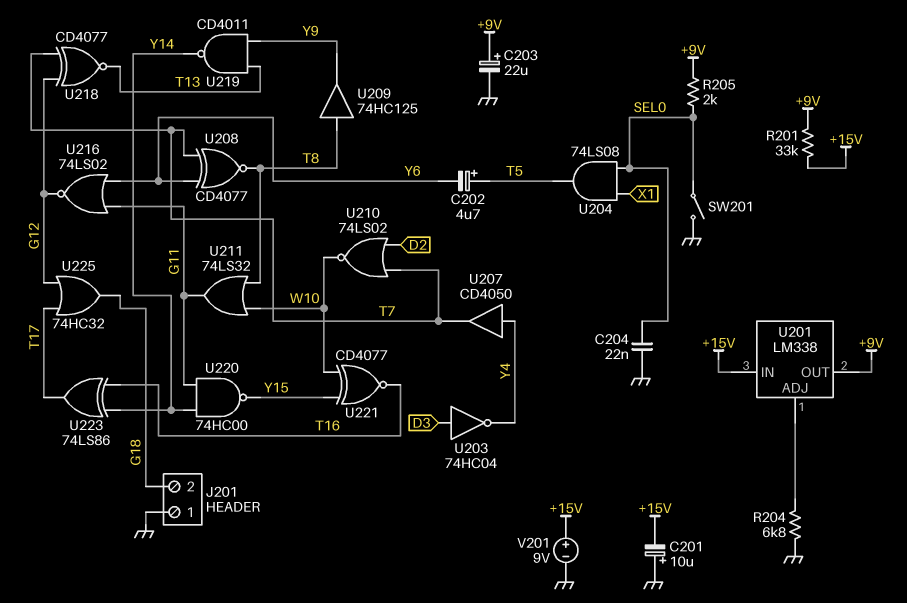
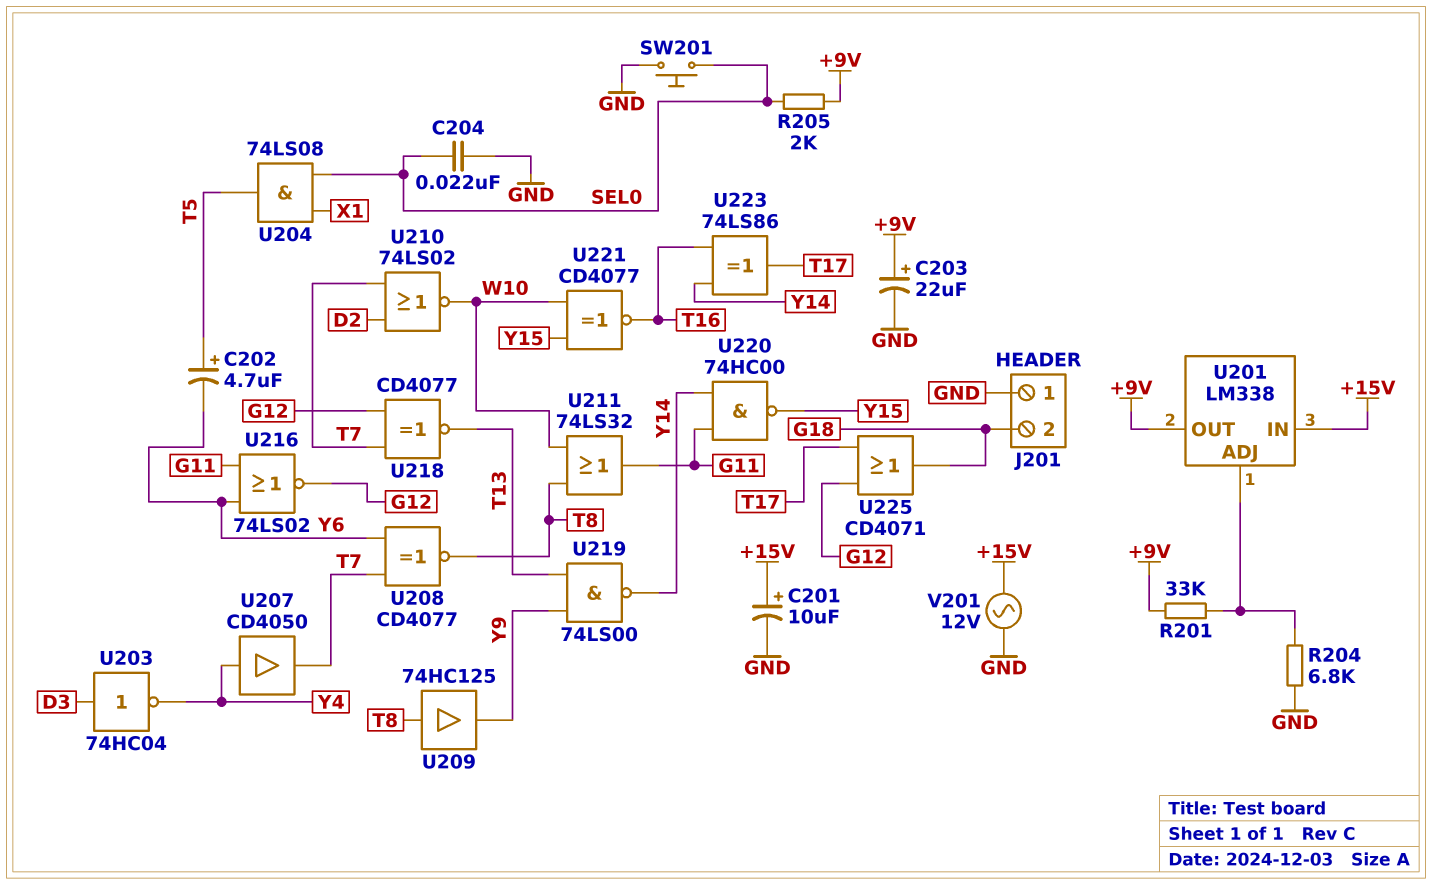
C201: 10uF (plus GND, minus +15V) -> 10uF (plus +15V, minus GND)
R201: 33k (+9V, +15V) -> 33k (+9V, U201/ADJ)
SW201: switch (GND, SEL0) -> button (GND, SEL0)
U219: NAND CD4011 (in T13, in Y9, out Y14) -> NAND 74LS00 (in T13, in Y9, out Y14)
U225: OR 74HC32 (in G12, in T17, out G18) -> OR CD4071 (in G12, in T17, out G18)
V201: 9V (plus +15V, minus GND) -> AC 12V (+15V, GND)

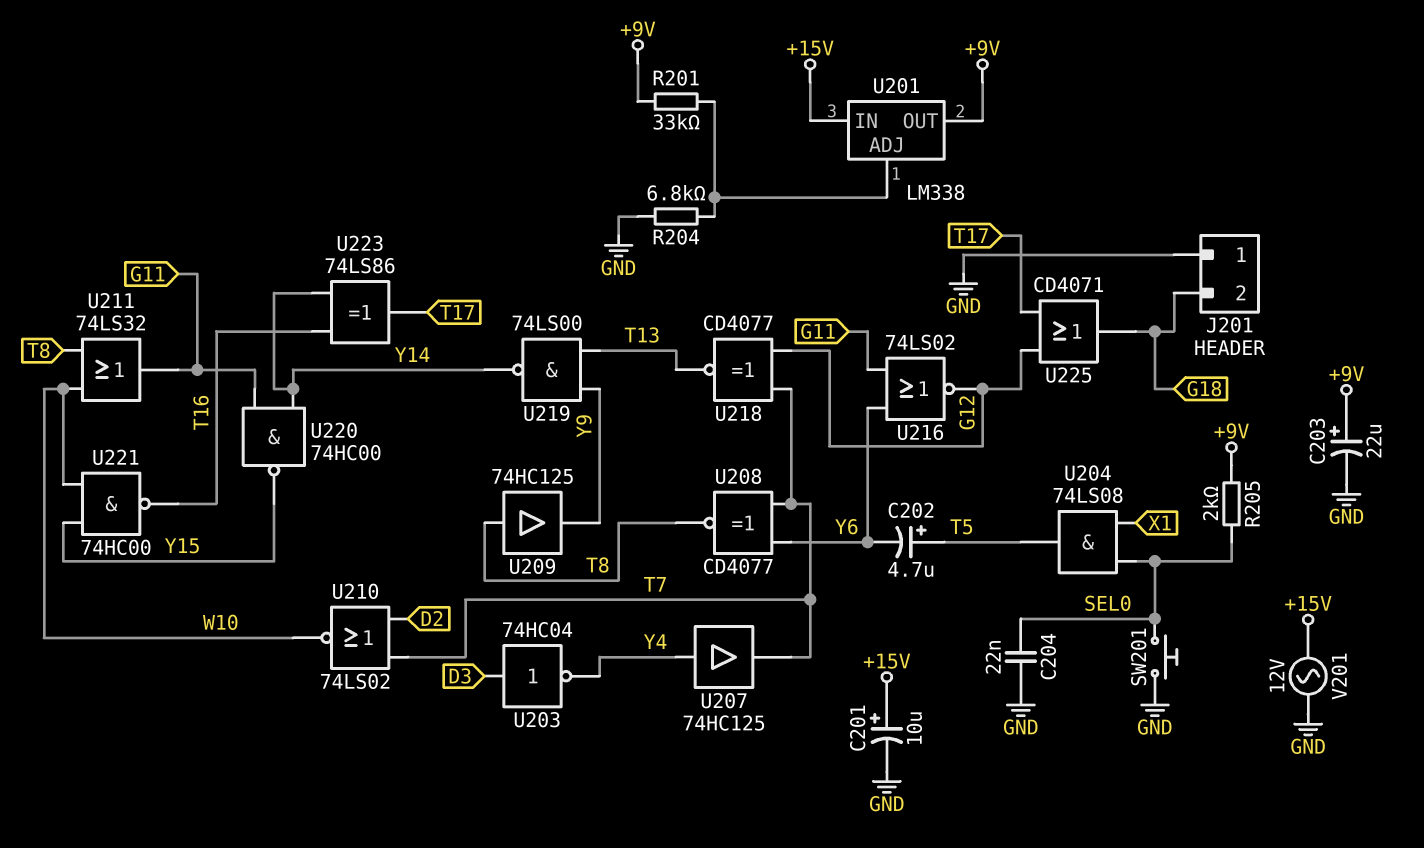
U207: buffer CD4050 (in Y4, out T7) -> buffer 74HC125 (in Y4, out T7)
U221: XNOR CD4077 (in W10, in Y15, out T16) -> NAND 74HC00 (in W10, in Y15, out T16)

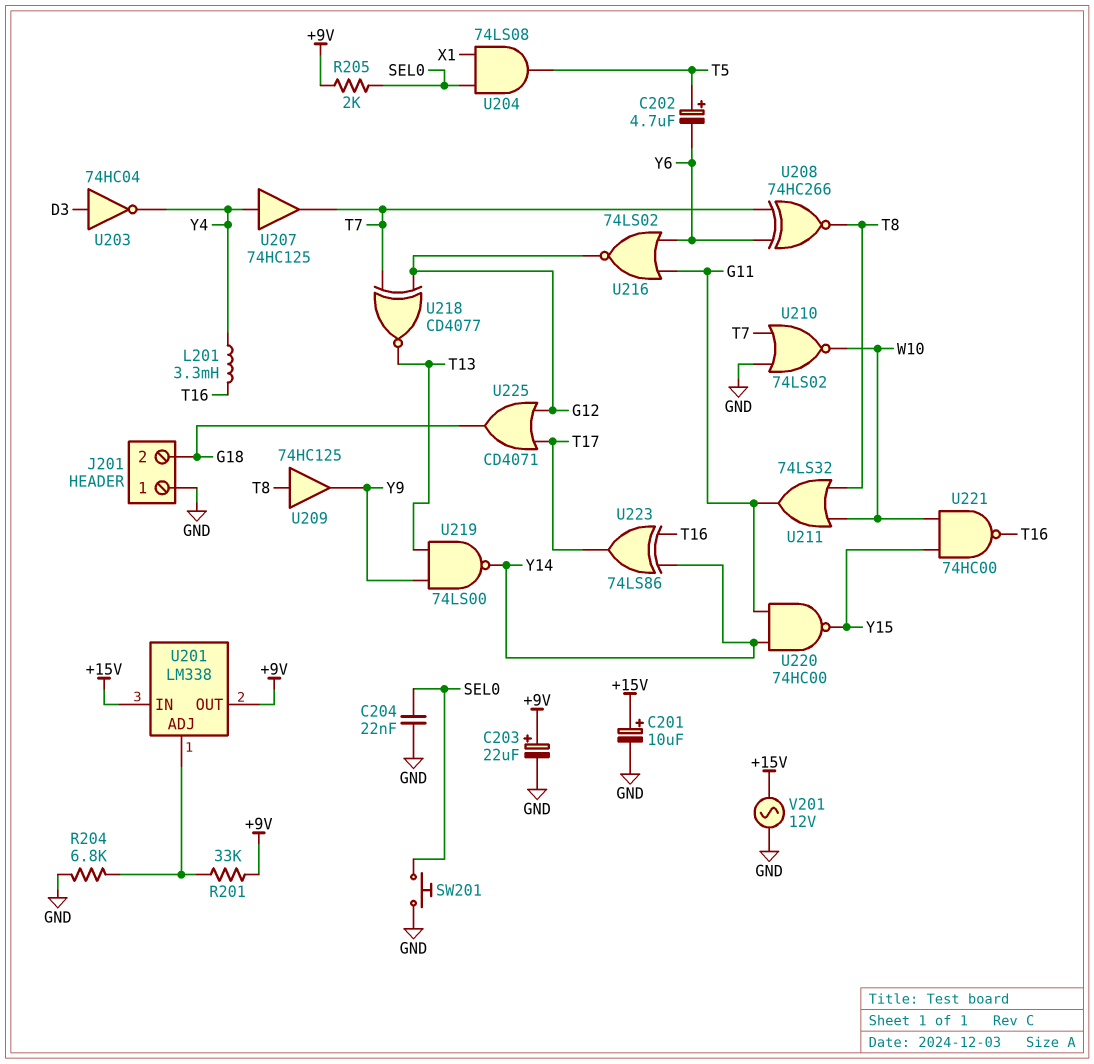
L201: none -> 3.3mH (T16, Y4)
U208: XNOR CD4077 (in T7, in Y6, out T8) -> XNOR 74HC266 (in T7, in Y6, out T8)
U210: NOR 74LS02 (in D2, in T7, out W10) -> NOR 74LS02 (in GND, in T7, out W10)

